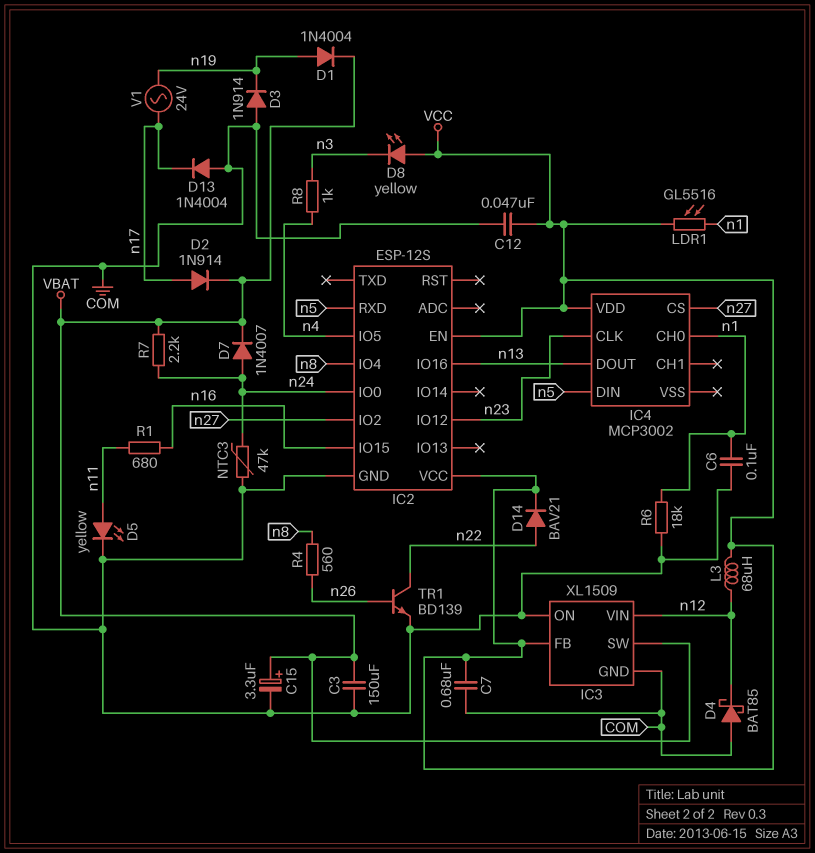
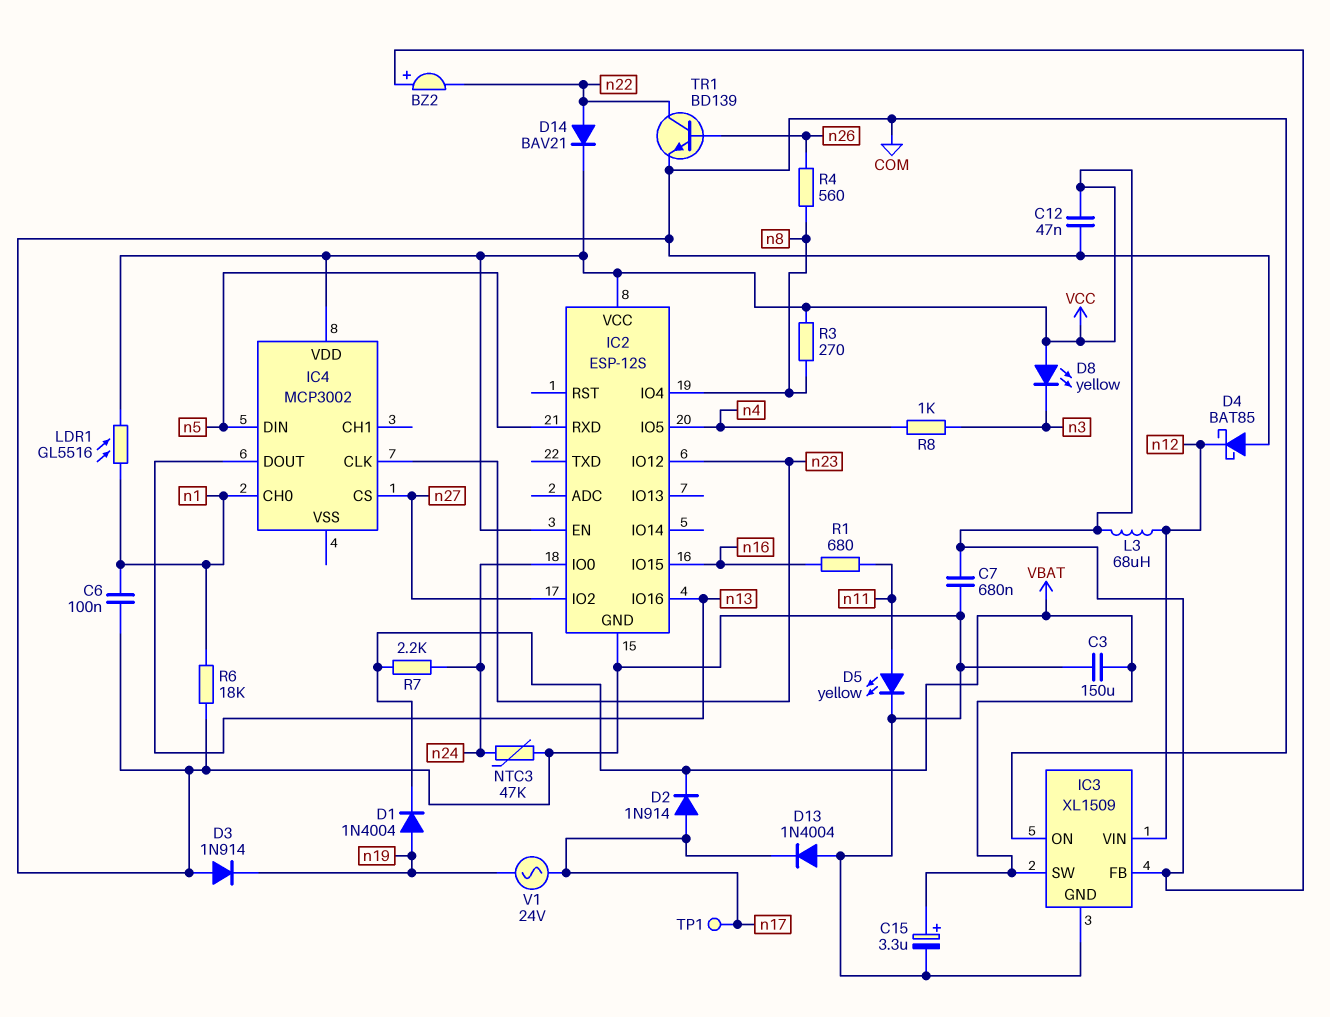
BZ2: none -> buzzer (plus VCC, minus n22)
D7: diode 1N4007 (A n24, K VBAT) -> none
R3: none -> 270 (VCC, n8)
TP1: none -> test point (n17)

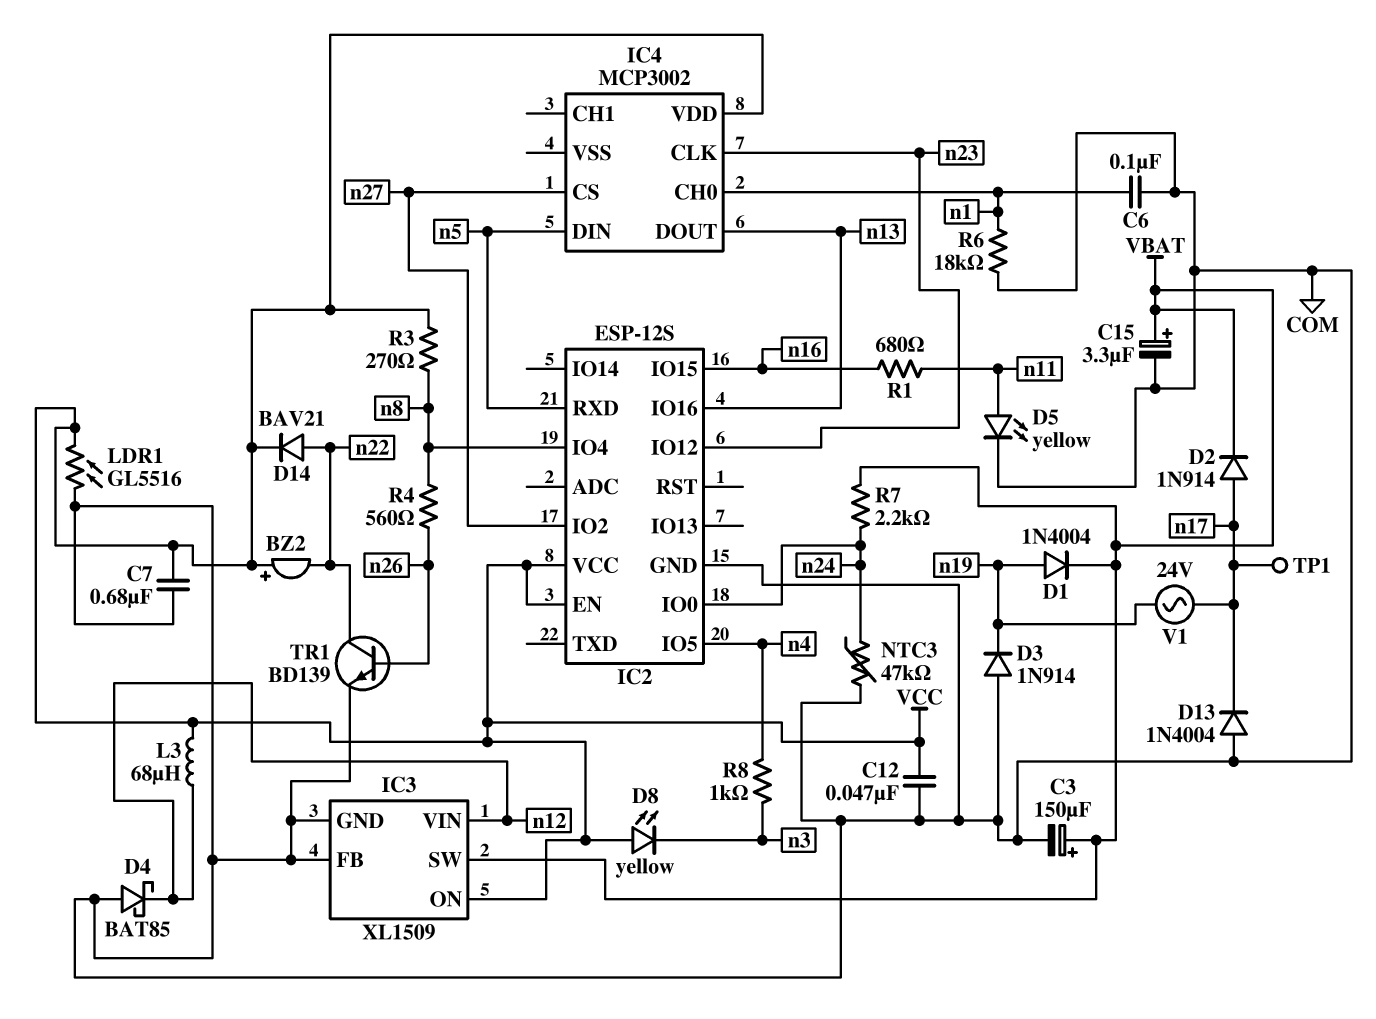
C3: 150uF (COM, VBAT) -> 150uF (plus VBAT, minus COM)
IC3 pin FB: VCC -> COM
IC3 pin ON: COM -> VCC
LDR1: GL5516 (VCC, n1) -> GL5516 (COM, VCC)

